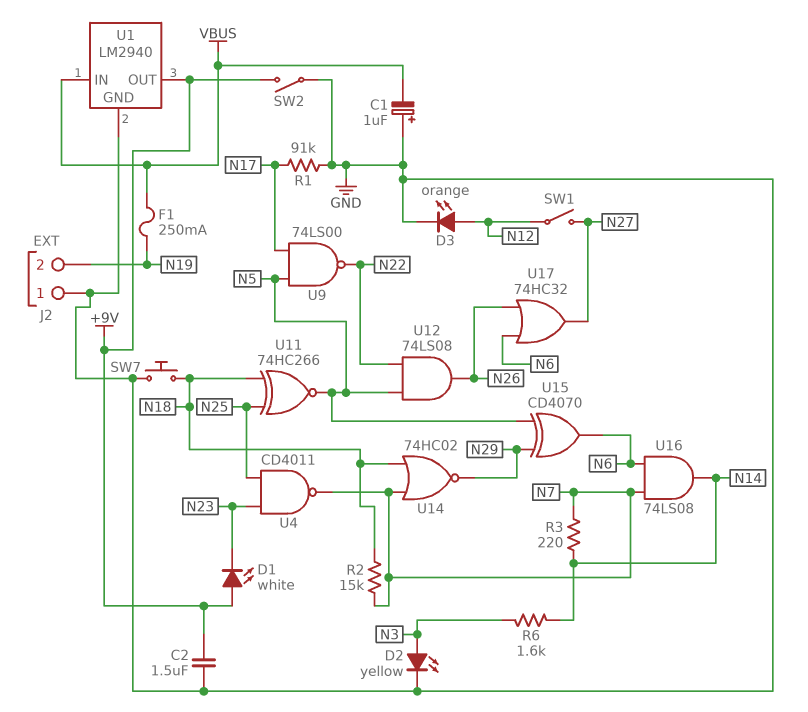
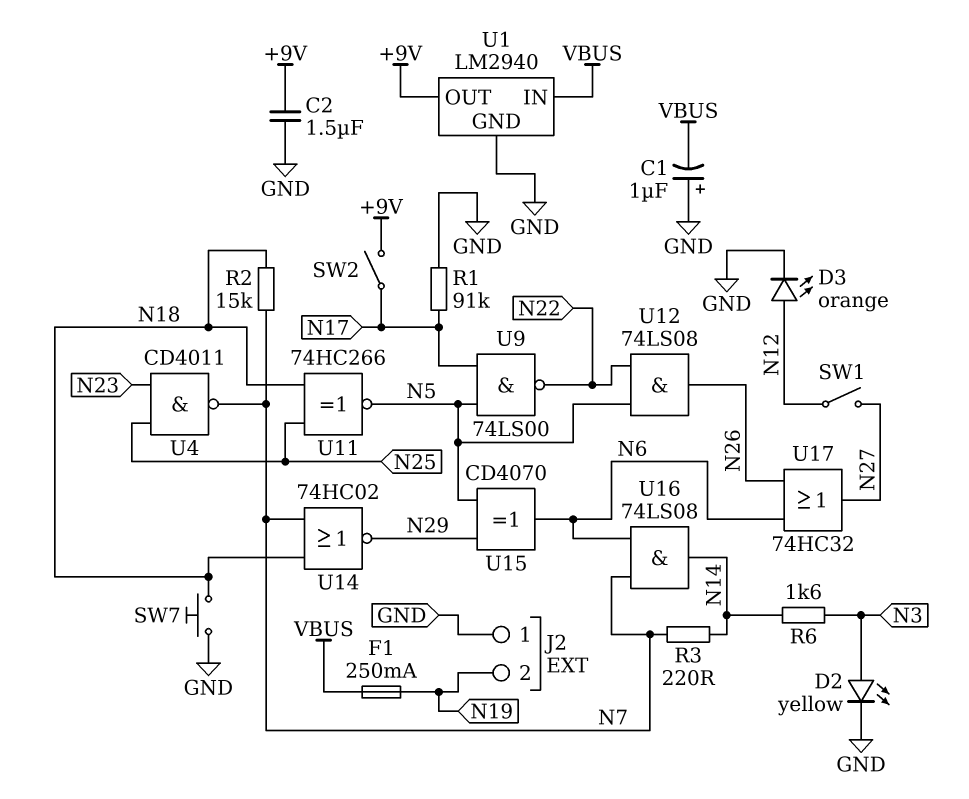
D1: LED white (A +9V, K N23) -> none
SW2: switch (+9V, GND) -> switch (+9V, N17)

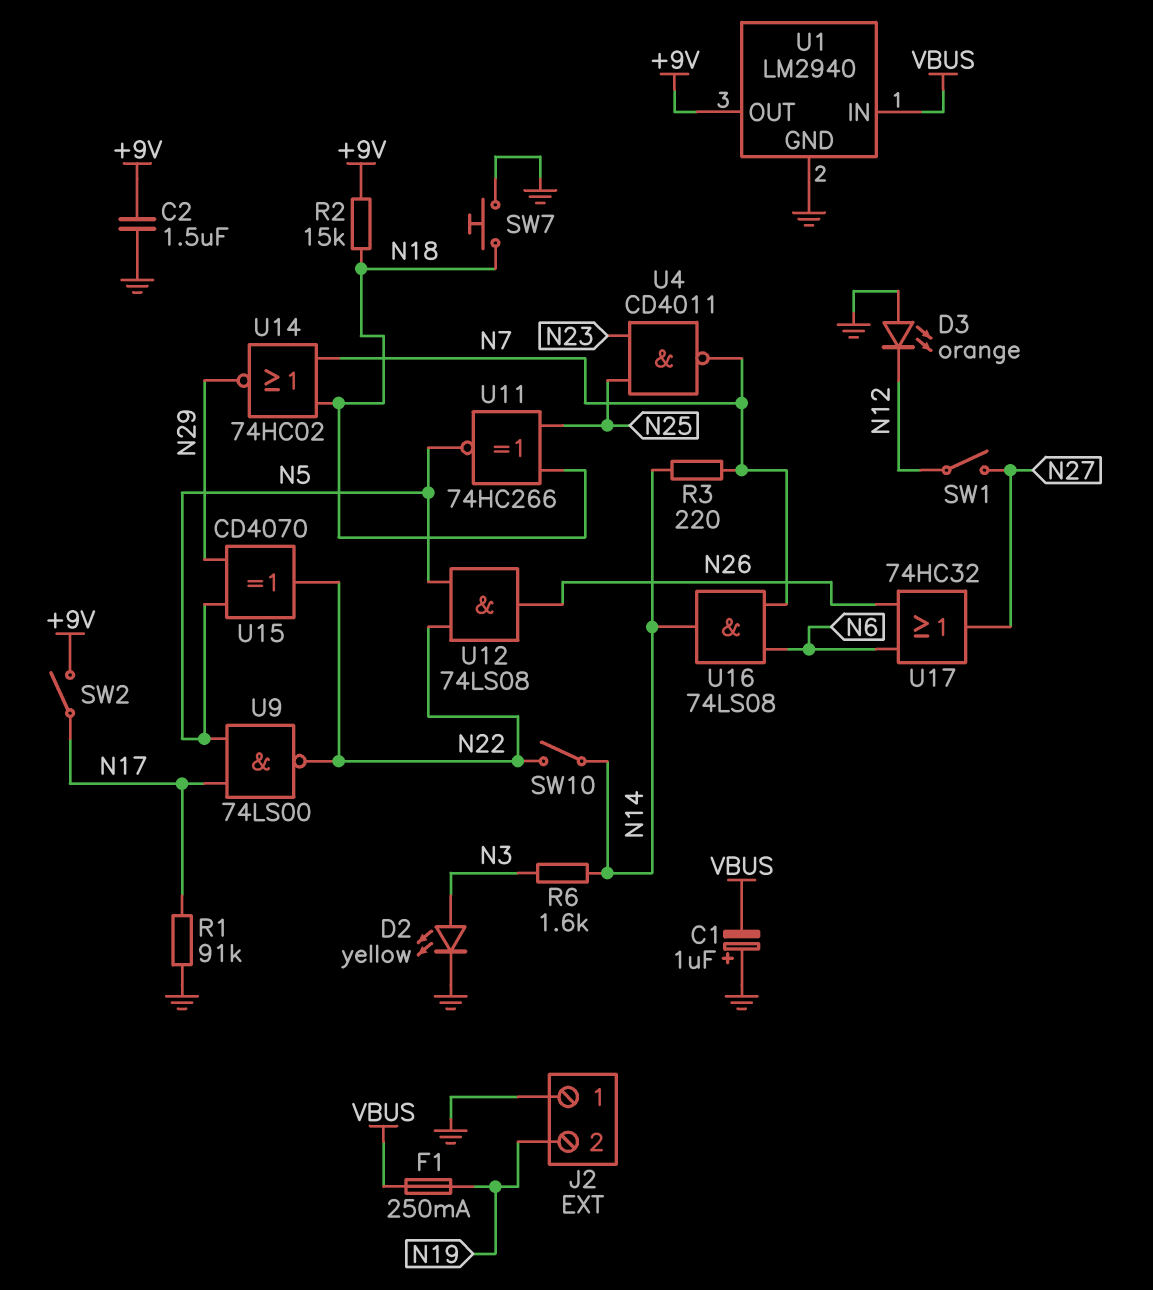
D3: LED orange (A N12, K GND) -> LED orange (A GND, K N12)
R2: 15k (N7, N18) -> 15k (+9V, N18)
SW10: none -> switch (N14, N22)
U15: XOR CD4070 (in N5, in N29, out N6) -> XOR CD4070 (in N5, in N29, out N22)

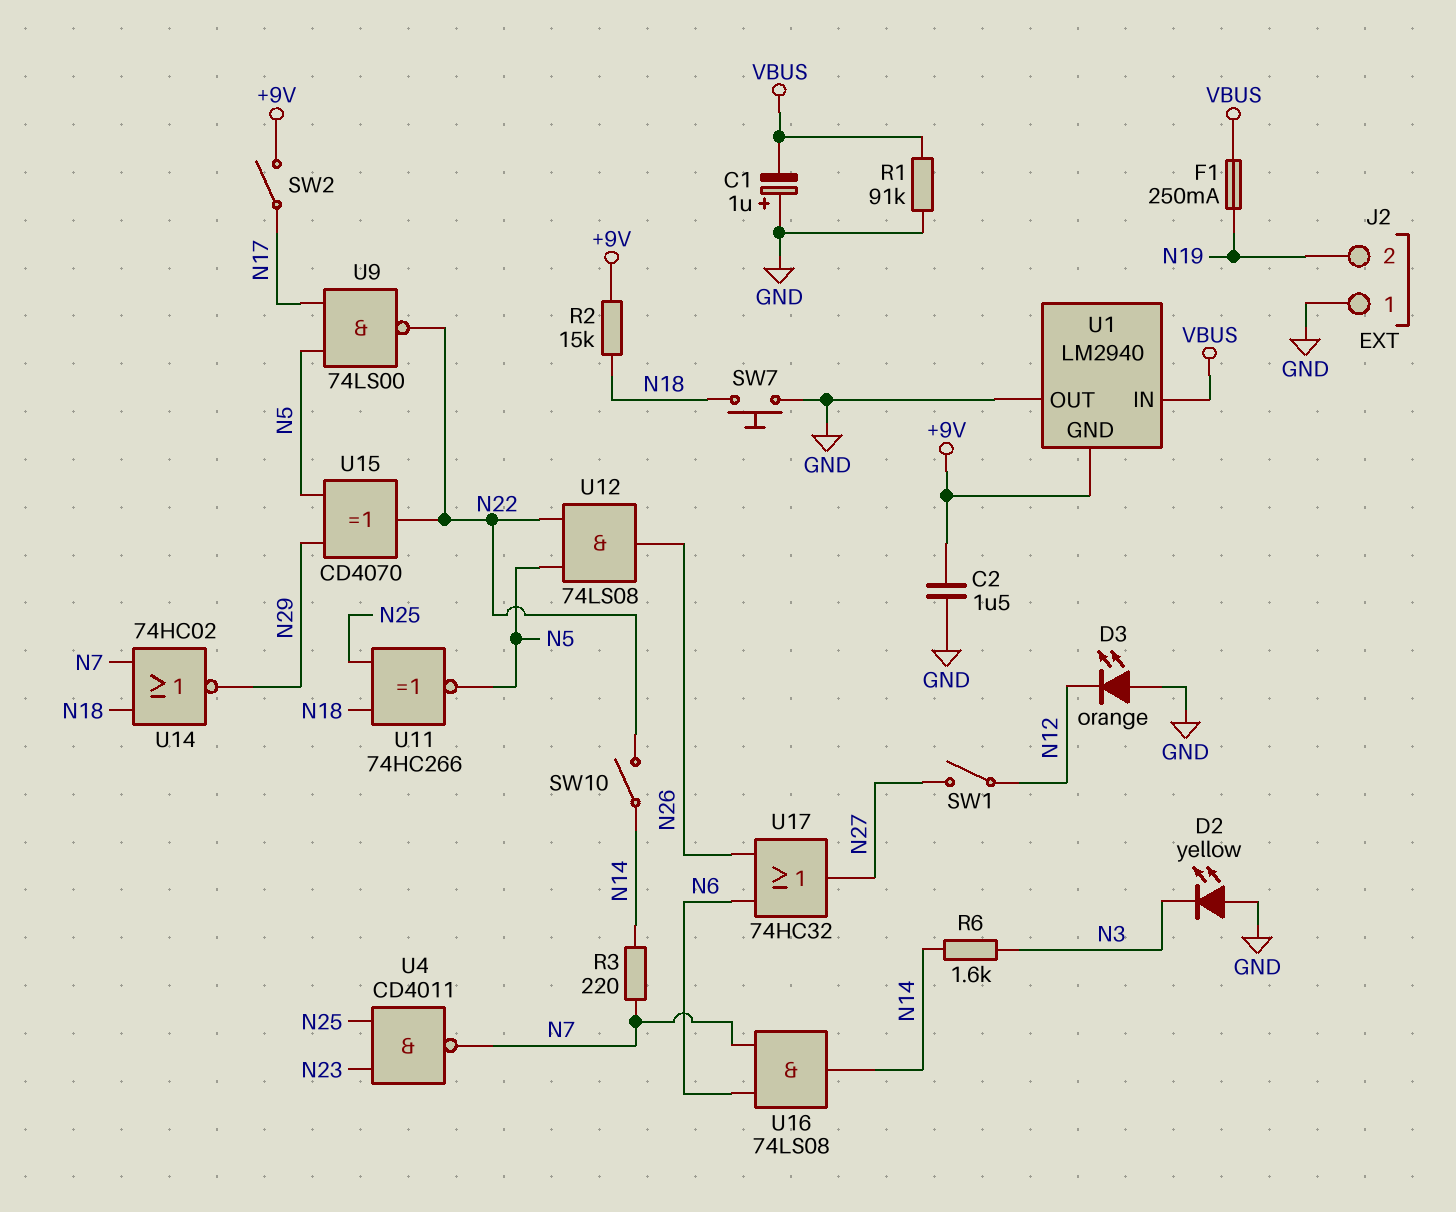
D2: LED yellow (A N3, K GND) -> LED yellow (A GND, K N3)
R1: 91k (GND, N17) -> 91k (GND, VBUS)
U1 pin GND: GND -> +9V
U1 pin OUT: +9V -> GND

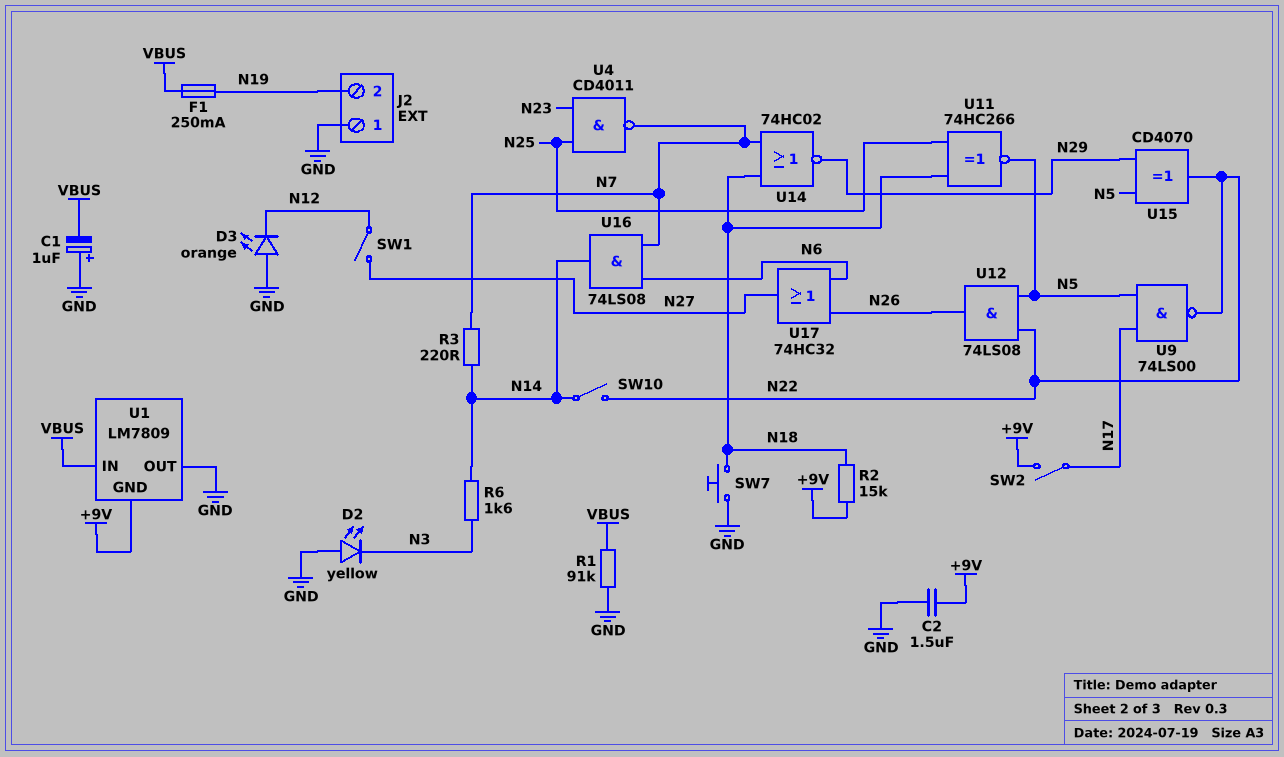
U1: LM2940 -> LM7809

